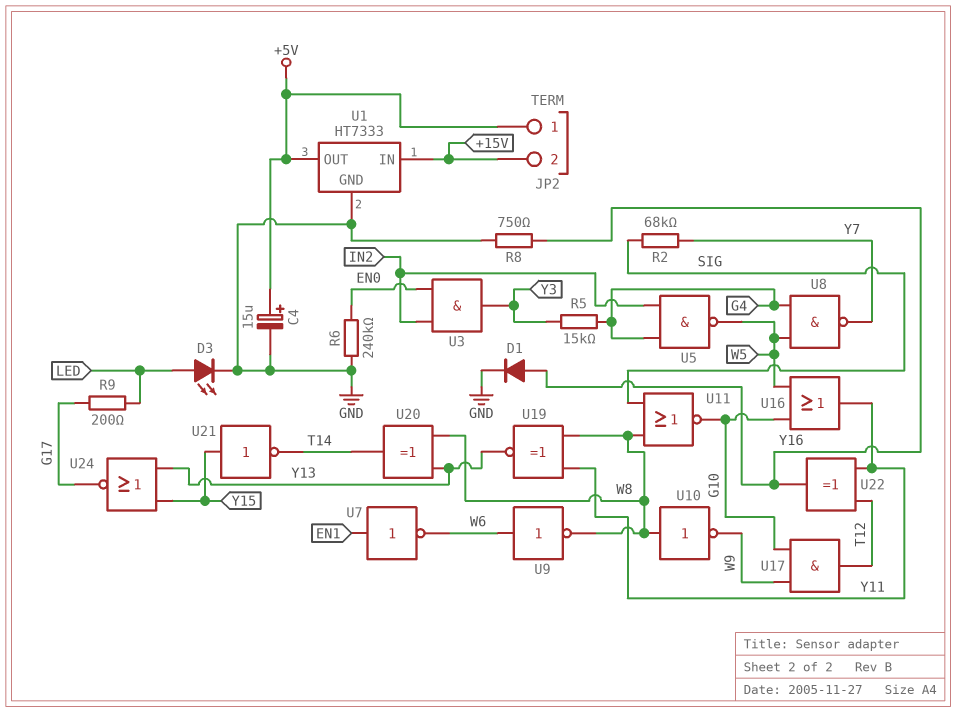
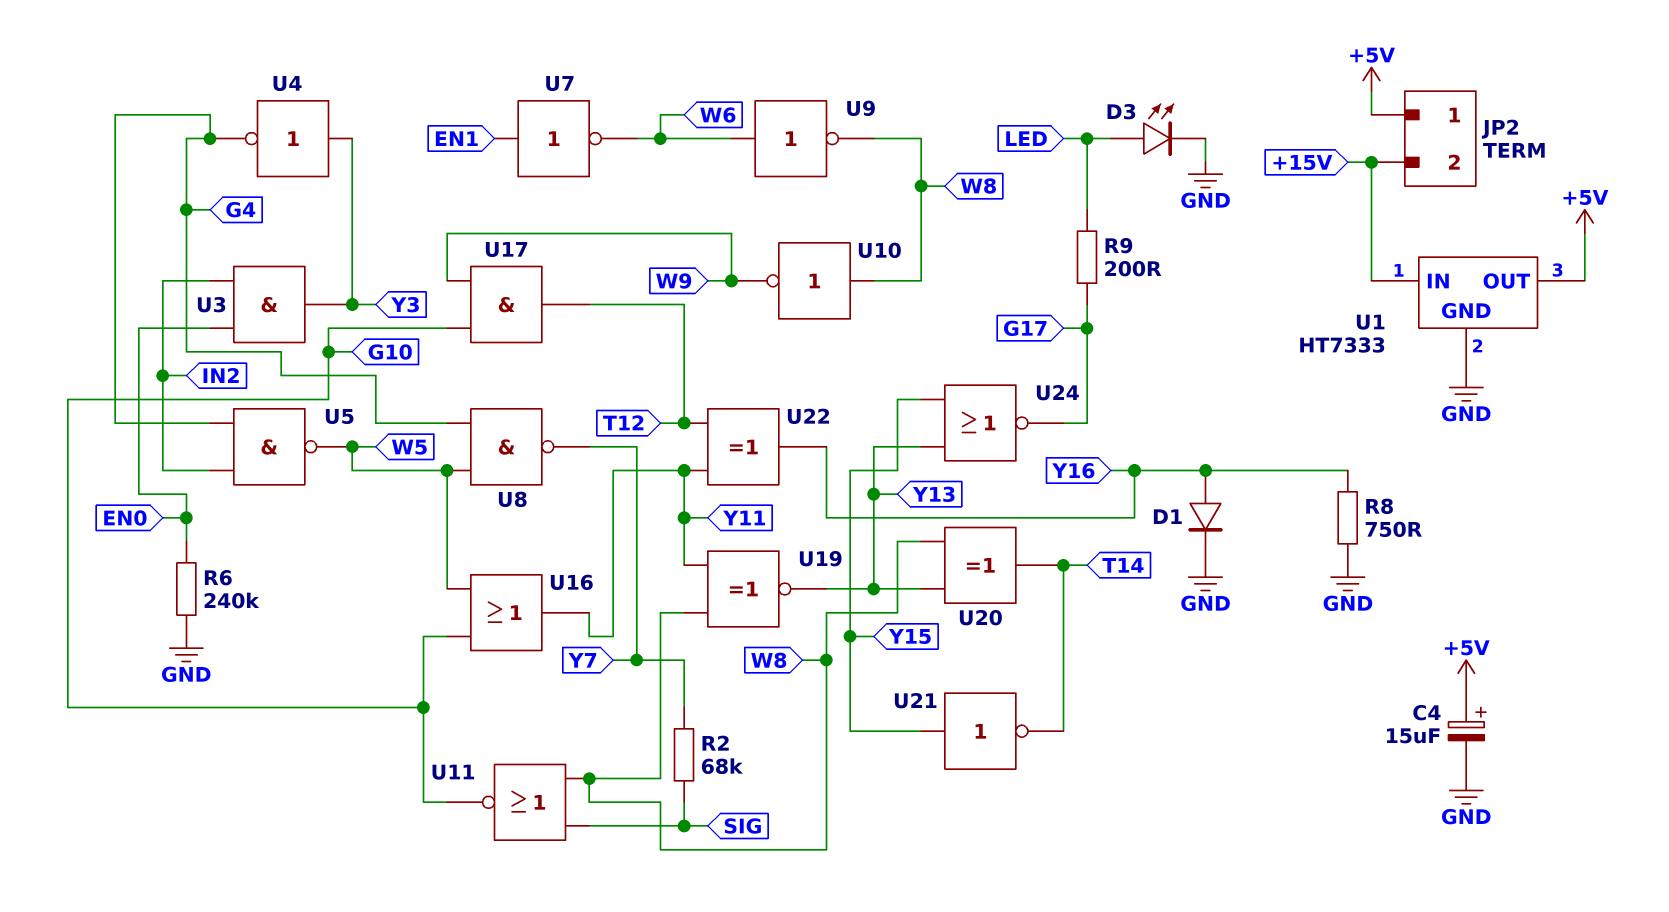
R5: 15k (G4, Y3) -> none
U4: none -> NOT (in Y3, out G4)

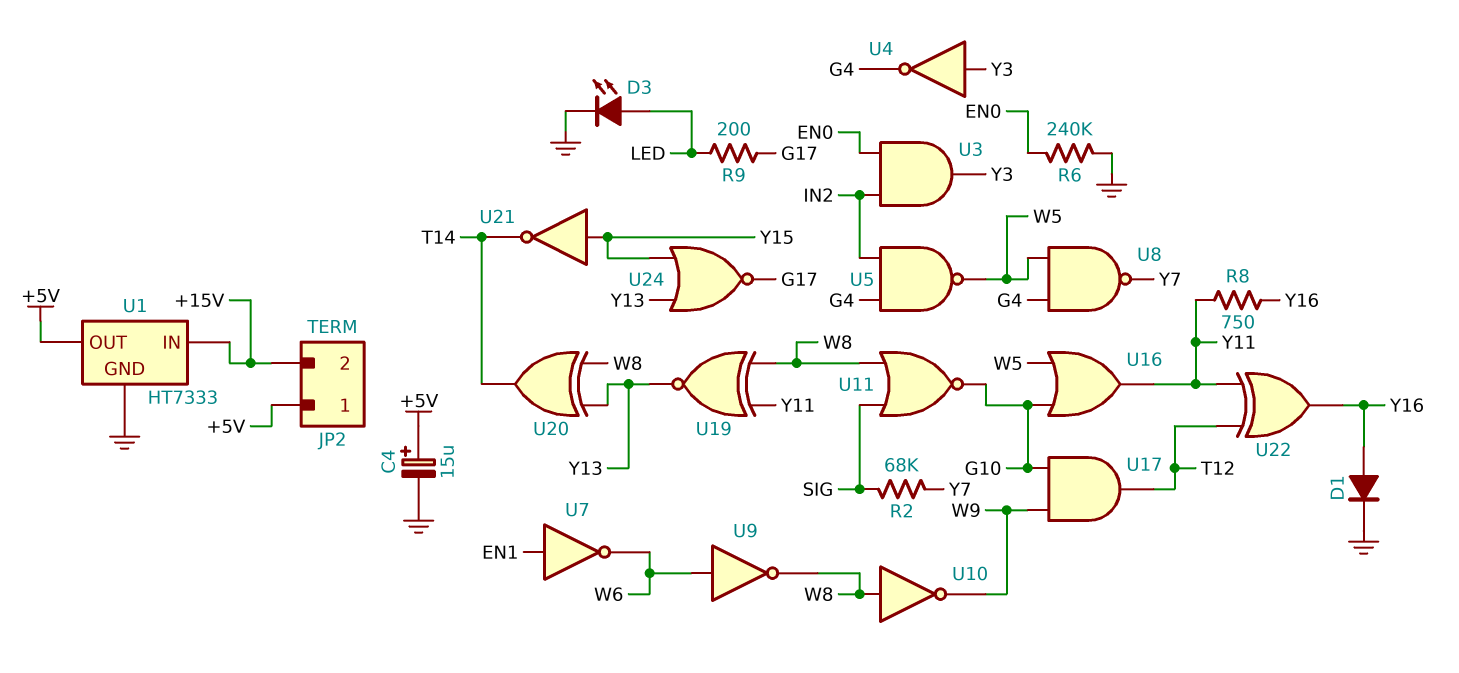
R8: 750 (GND, Y16) -> 750 (Y11, Y16)

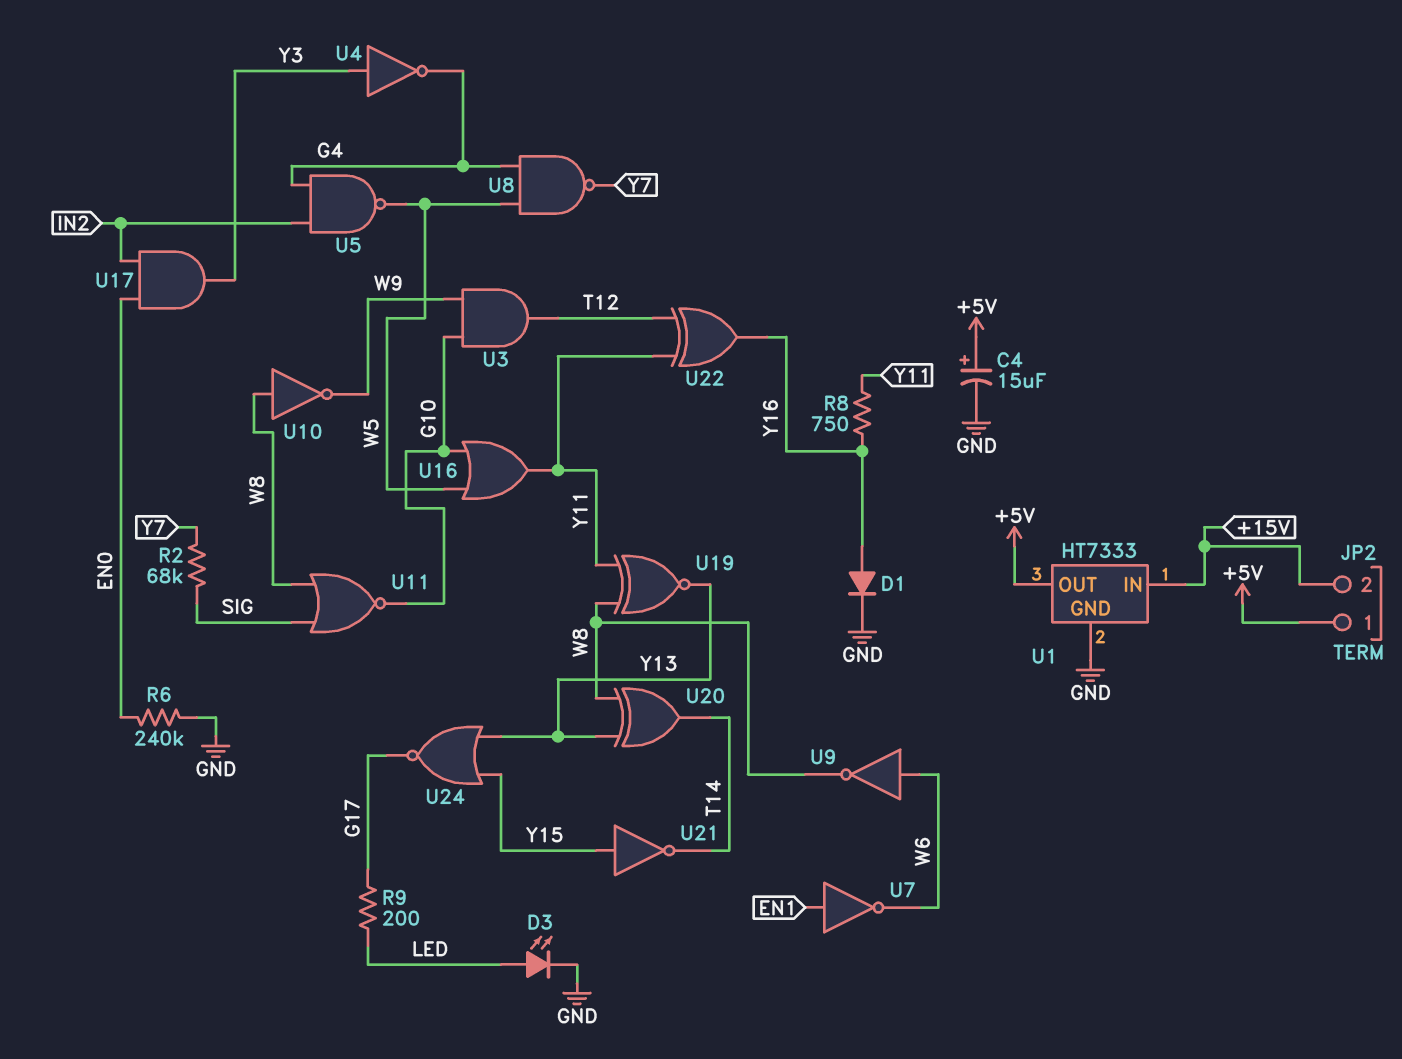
U3: AND (in EN0, in IN2, out Y3) -> AND (in G10, in W9, out T12)
U17: AND (in G10, in W9, out T12) -> AND (in EN0, in IN2, out Y3)

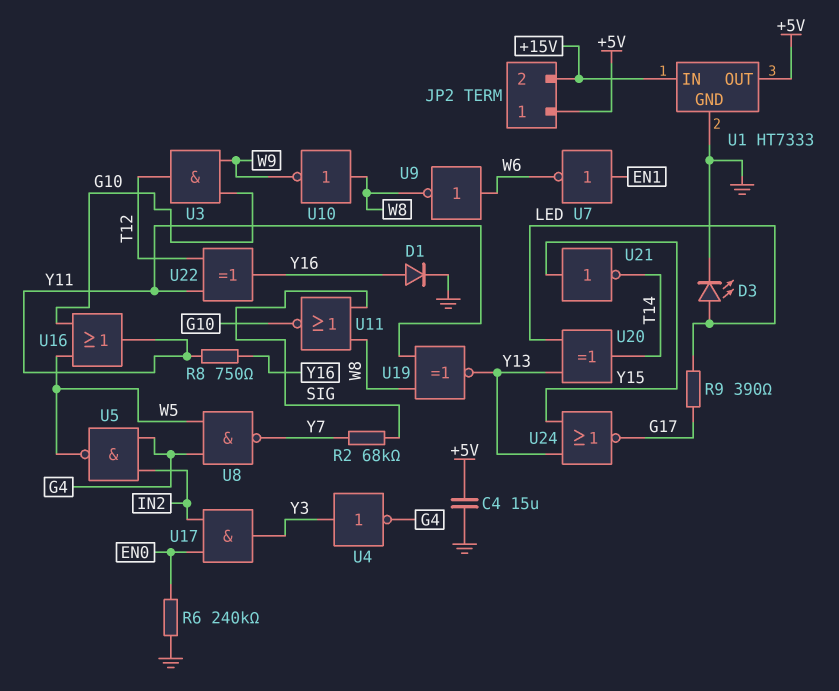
C4: 15uF (plus +5V, minus GND) -> 15uF (+5V, GND)
R9: 200 (G17, LED) -> 390 (G17, LED)
U20: XOR (in W8, in Y13, out T14) -> XOR (in LED, in Y13, out T14)

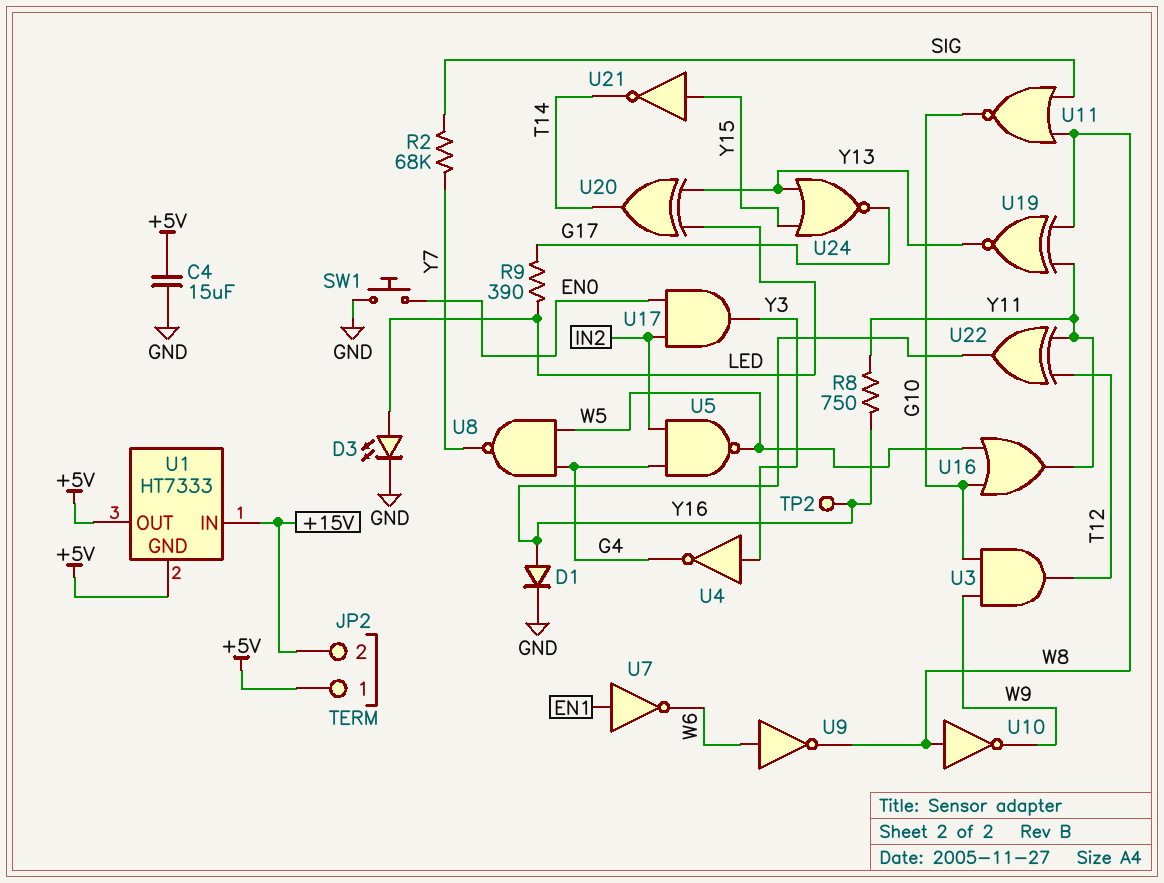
R6: 240k (EN0, GND) -> none
SW1: none -> button (EN0, GND)
TP2: none -> test point (Y16)
U1 pin GND: GND -> +5V

